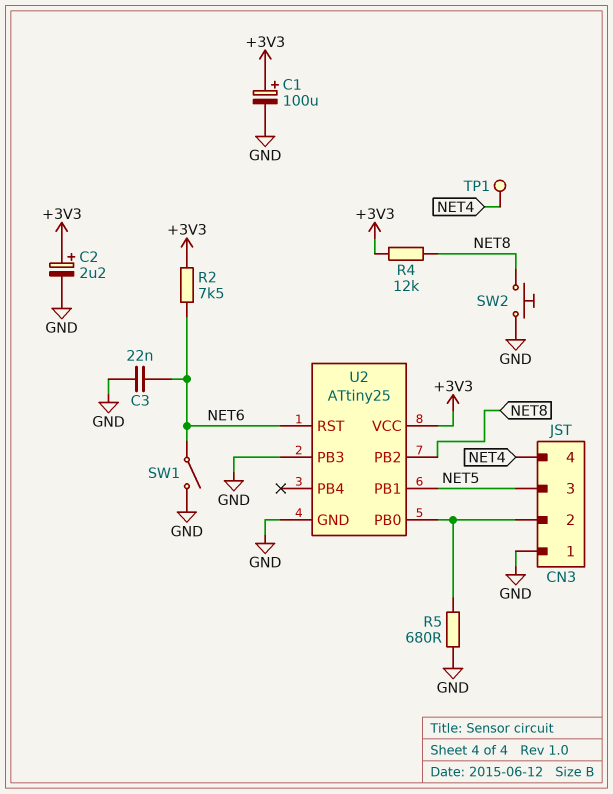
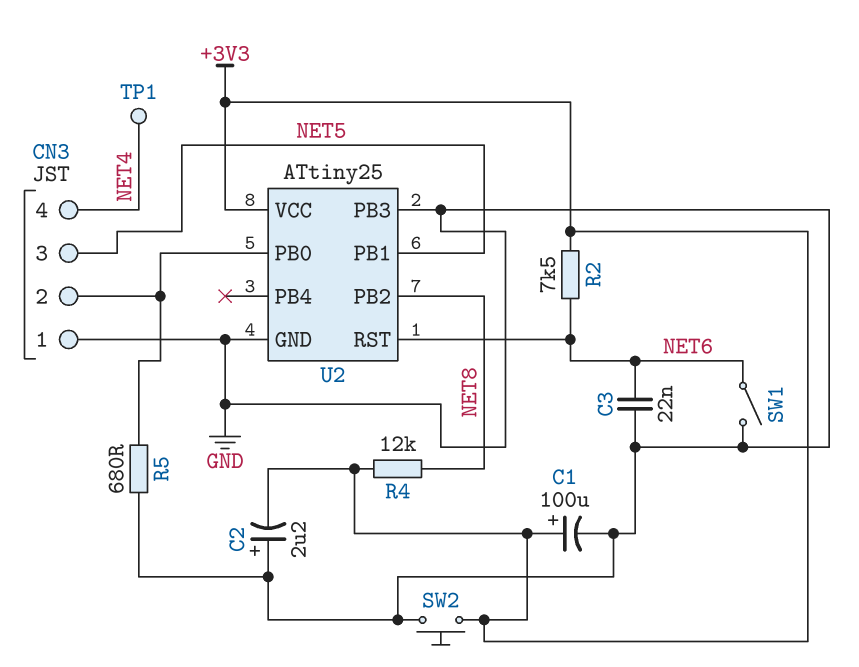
C2: 2.2uF (plus +3V3, minus GND) -> 2.2uF (plus GND, minus +3V3)
SW2: button (GND, NET8) -> button (+3V3, GND)

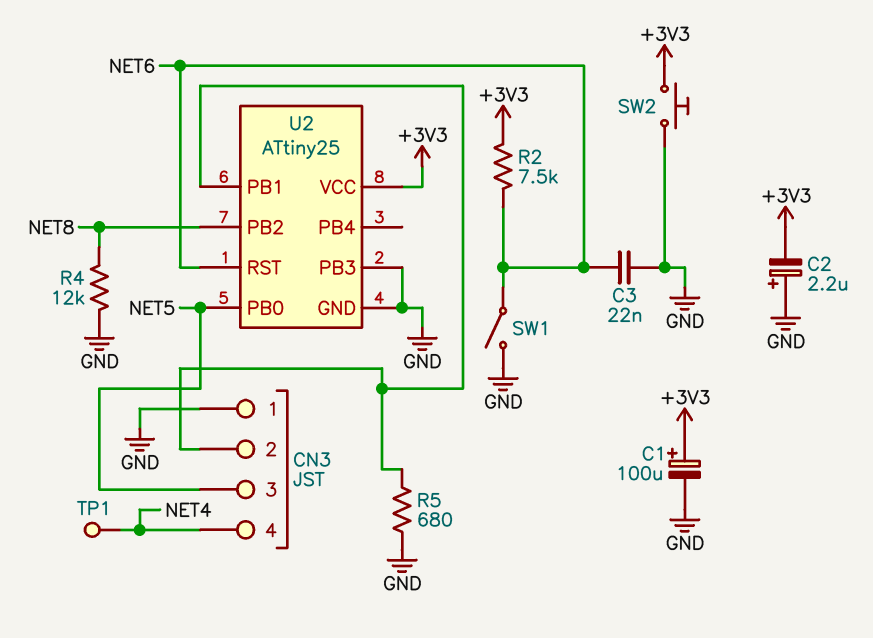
R4: 12k (+3V3, NET8) -> 12k (GND, NET8)
U2 pin PB0: CN3/2 -> NET5
U2 pin PB1: NET5 -> CN3/2

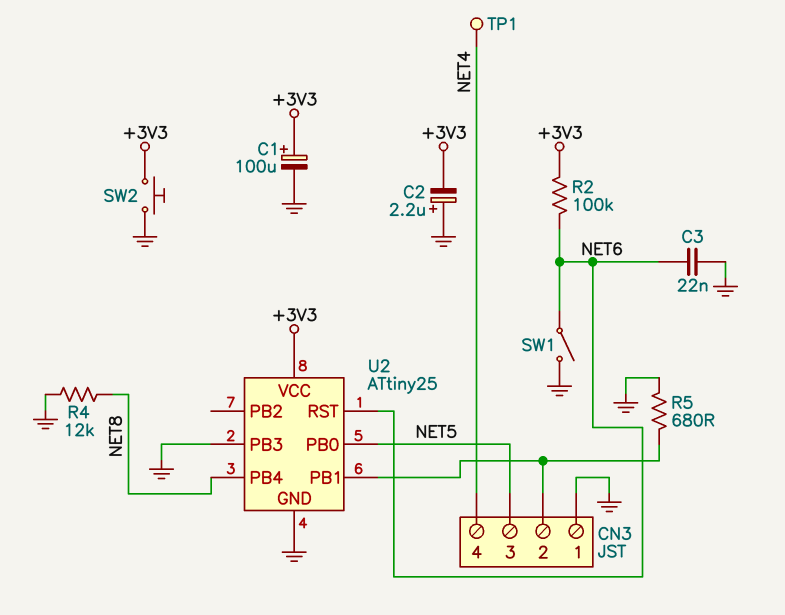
R2: 7.5k (+3V3, NET6) -> 100k (+3V3, NET6)
U2 pin PB2: NET8 -> none
U2 pin PB4: none -> NET8

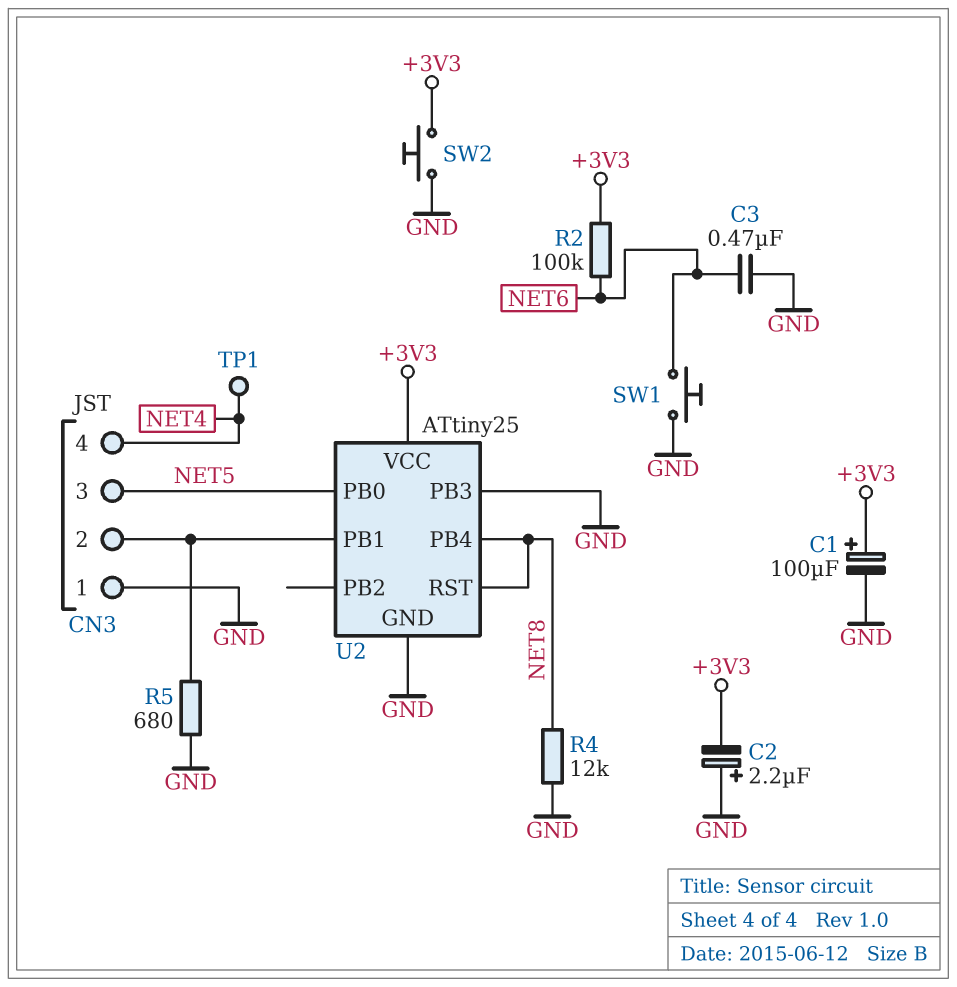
C3: 22nF (GND, NET6) -> 470nF (GND, NET6)
SW1: switch (GND, NET6) -> button (GND, NET6)
U2 pin RST: NET6 -> NET8

